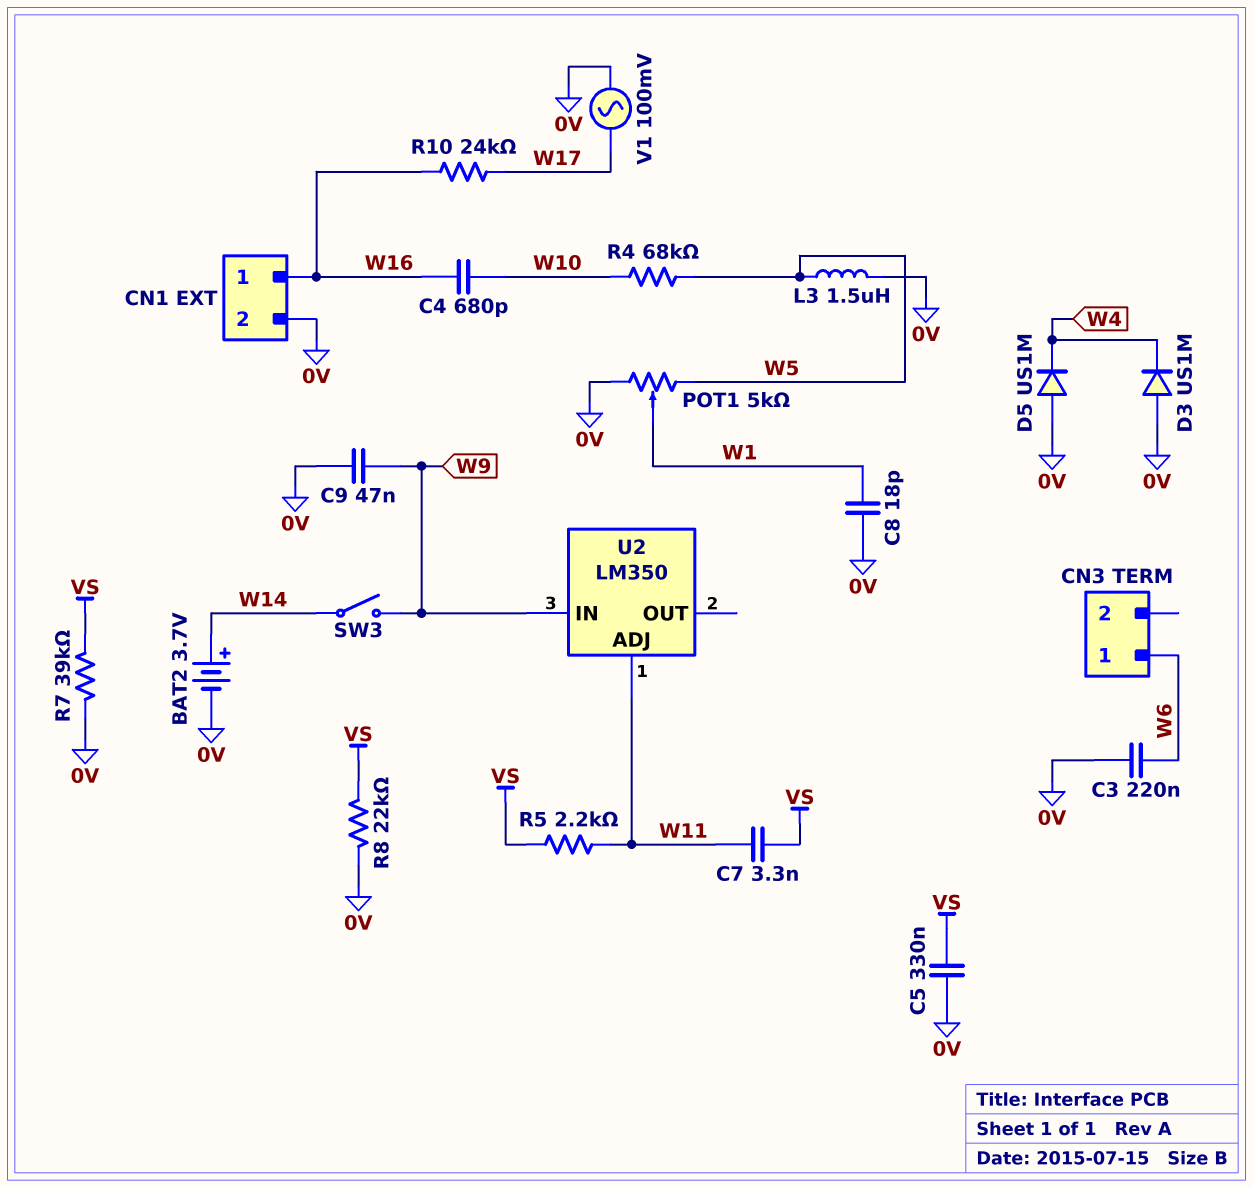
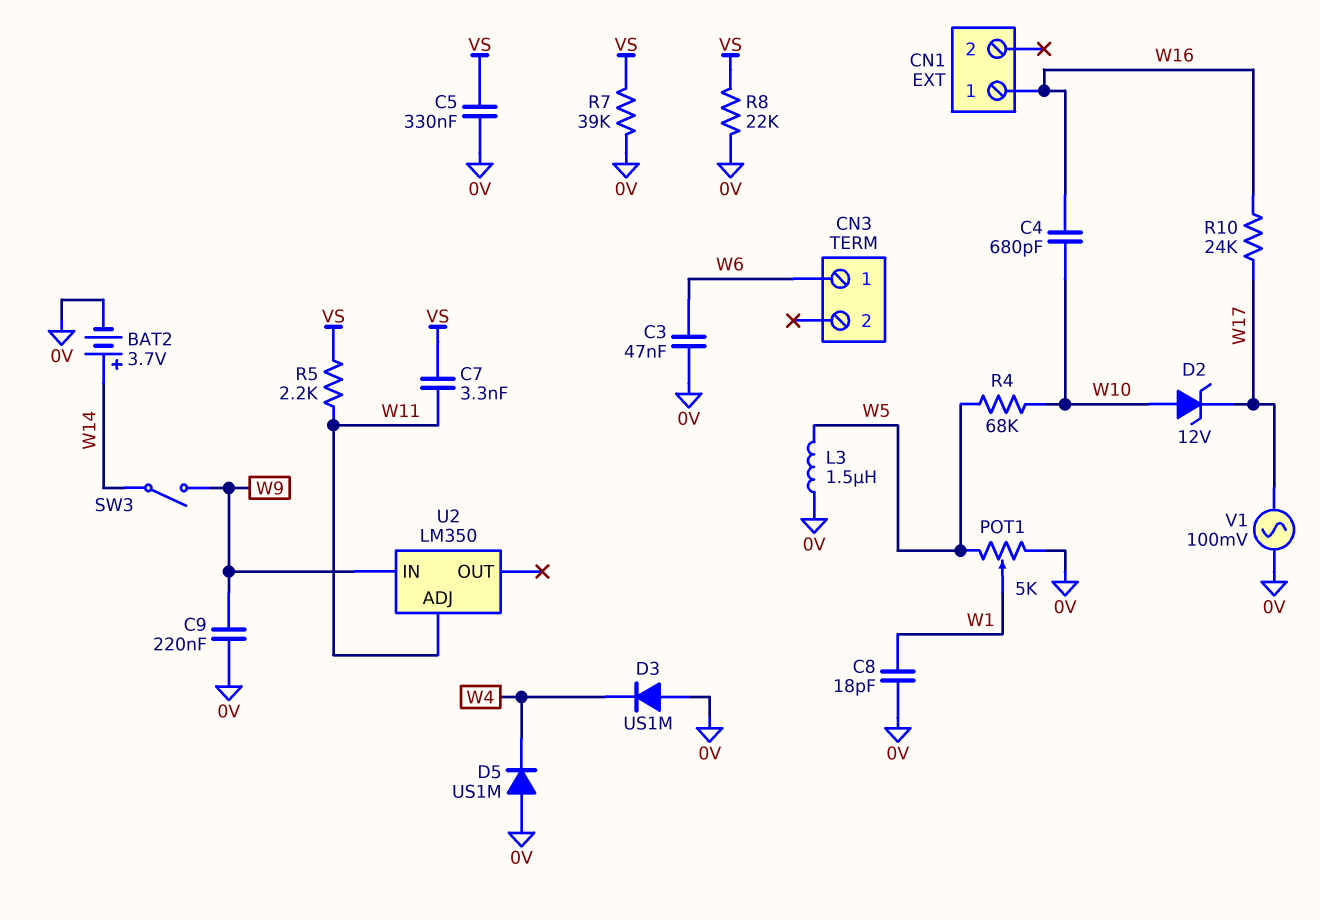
C3: 220nF (0V, W6) -> 47nF (0V, W6)
C9: 47nF (0V, W9) -> 220nF (0V, W9)
CN1 pin 2: 0V -> none
D2: none -> zener 12V (A W10, K W17)

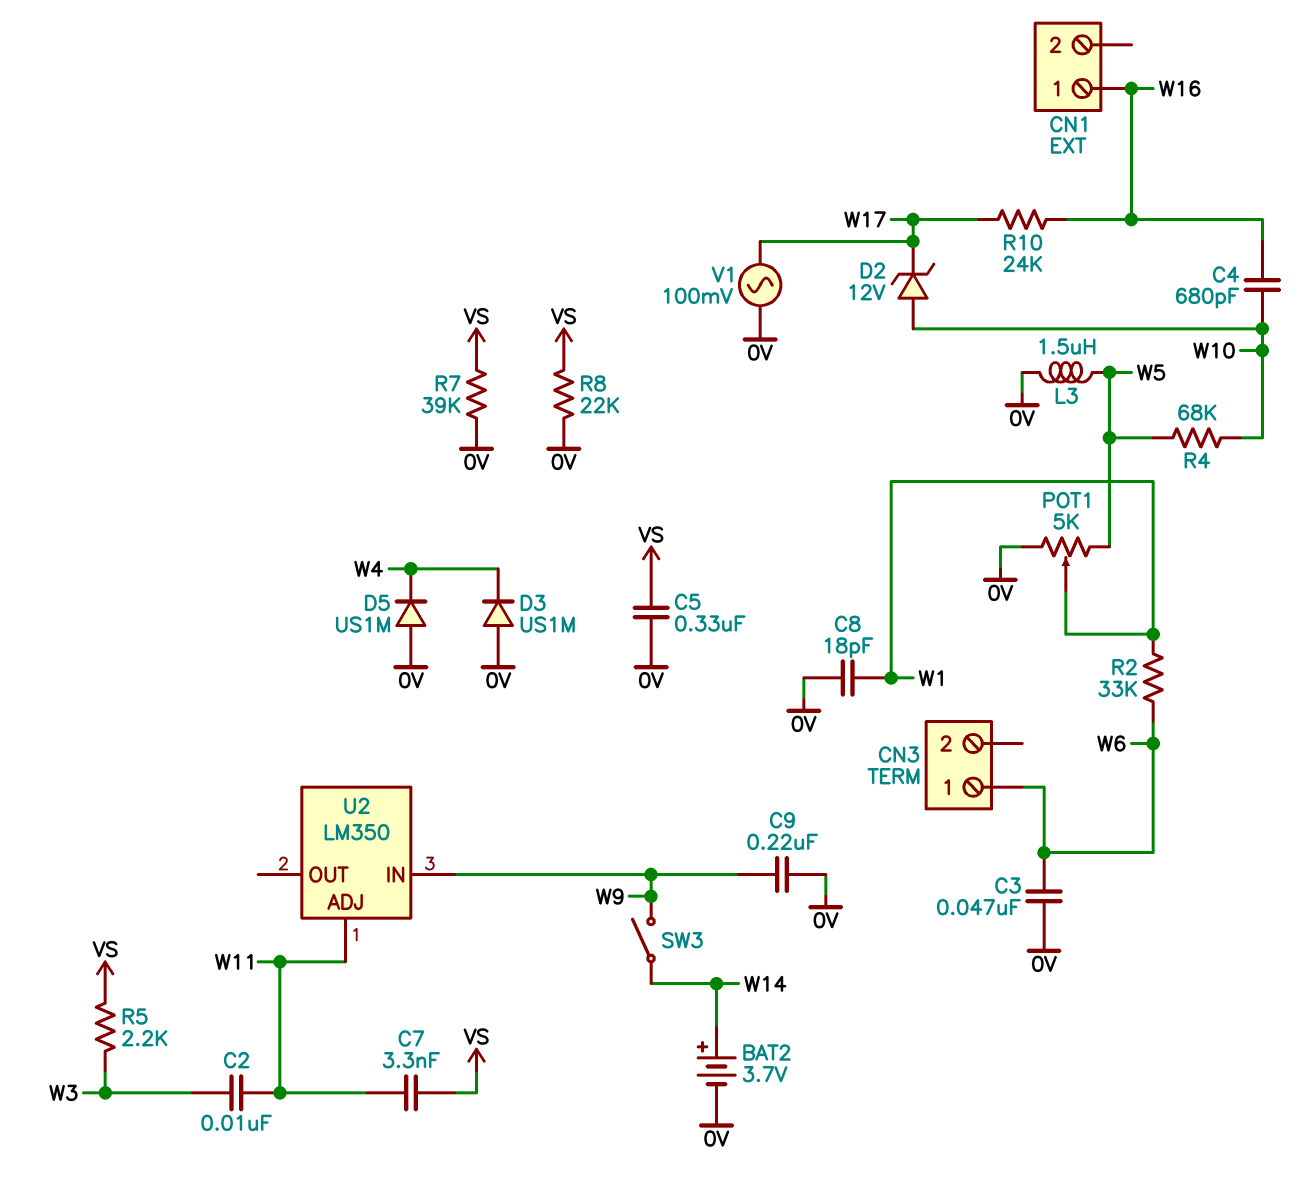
C2: none -> 10nF (W3, W11)
R2: none -> 33k (W1, W6)
R5: 2.2k (VS, W11) -> 2.2k (VS, W3)

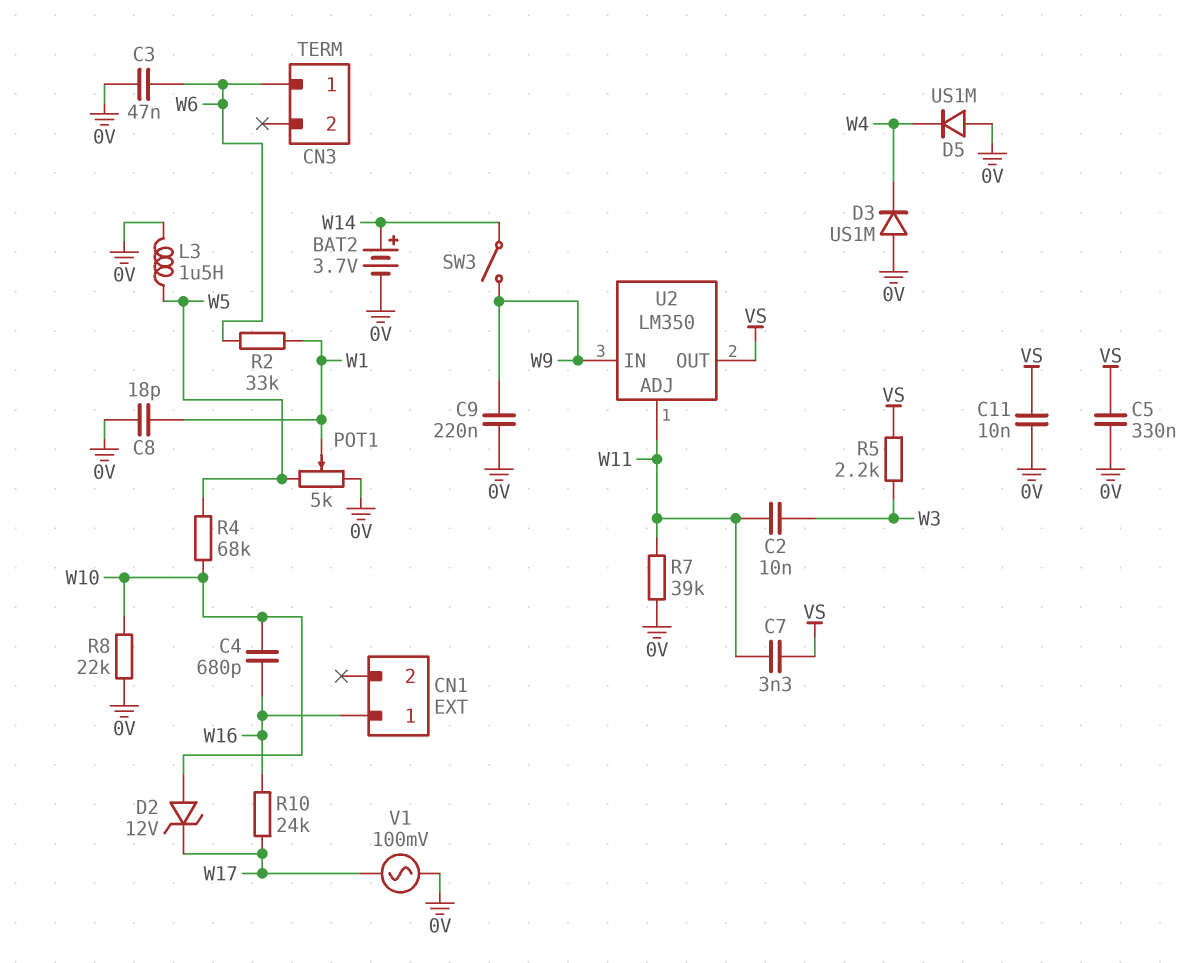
C11: none -> 10nF (0V, VS)
R7: 39k (0V, VS) -> 39k (0V, W11)
R8: 22k (0V, VS) -> 22k (0V, W10)
U2 pin OUT: none -> VS

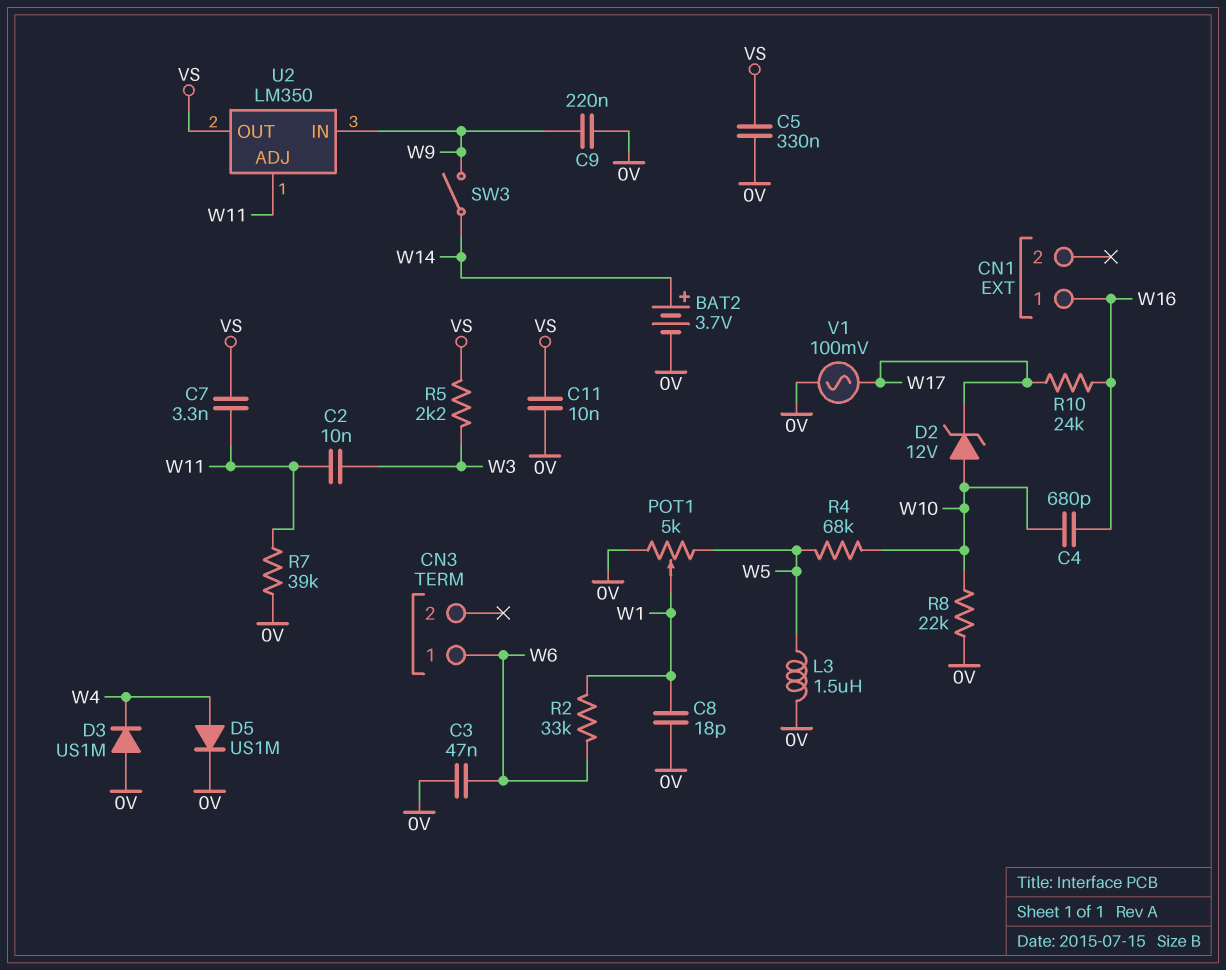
D5: diode US1M (A 0V, K W4) -> diode US1M (A W4, K 0V)

